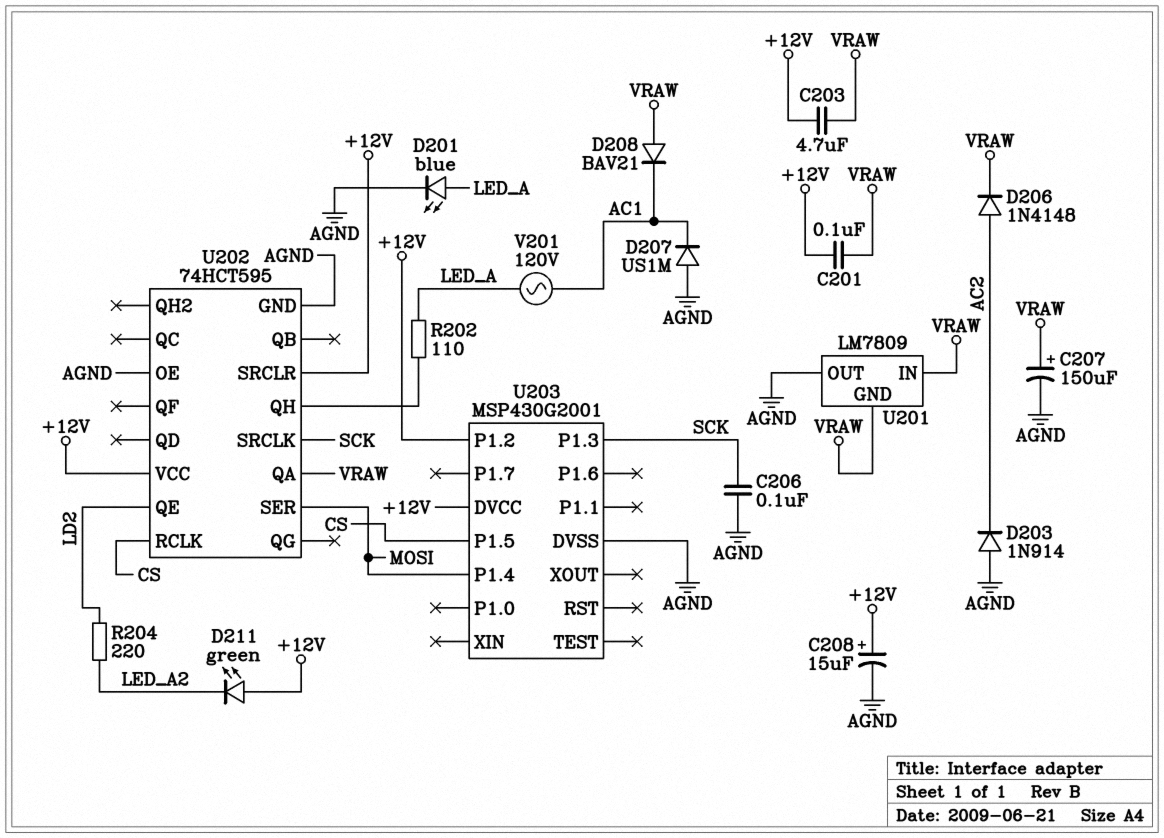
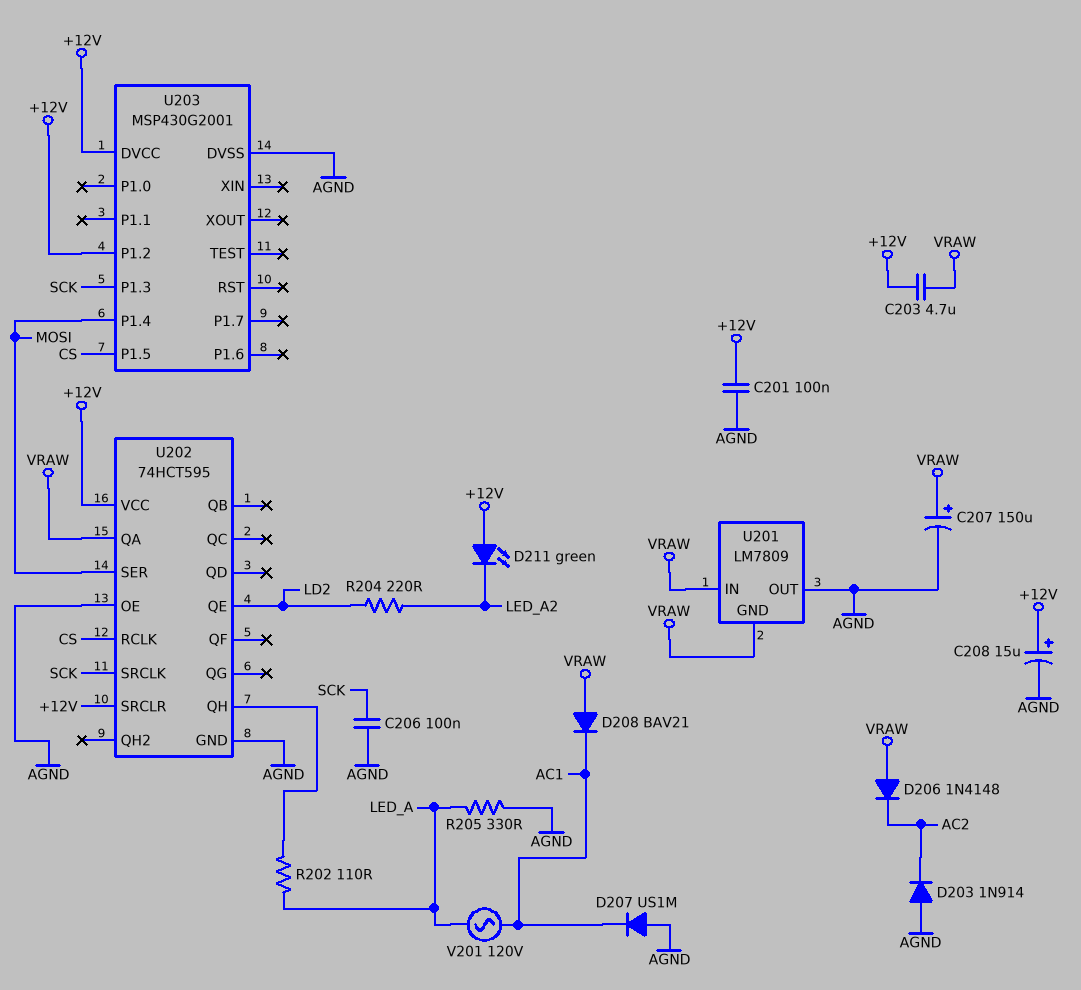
C201: 100nF (+12V, VRAW) -> 100nF (+12V, AGND)
D201: LED blue (A LED_A, K AGND) -> none
D206: diode 1N4148 (A AC2, K VRAW) -> diode 1N4148 (A VRAW, K AC2)
R205: none -> 330 (AGND, LED_A)

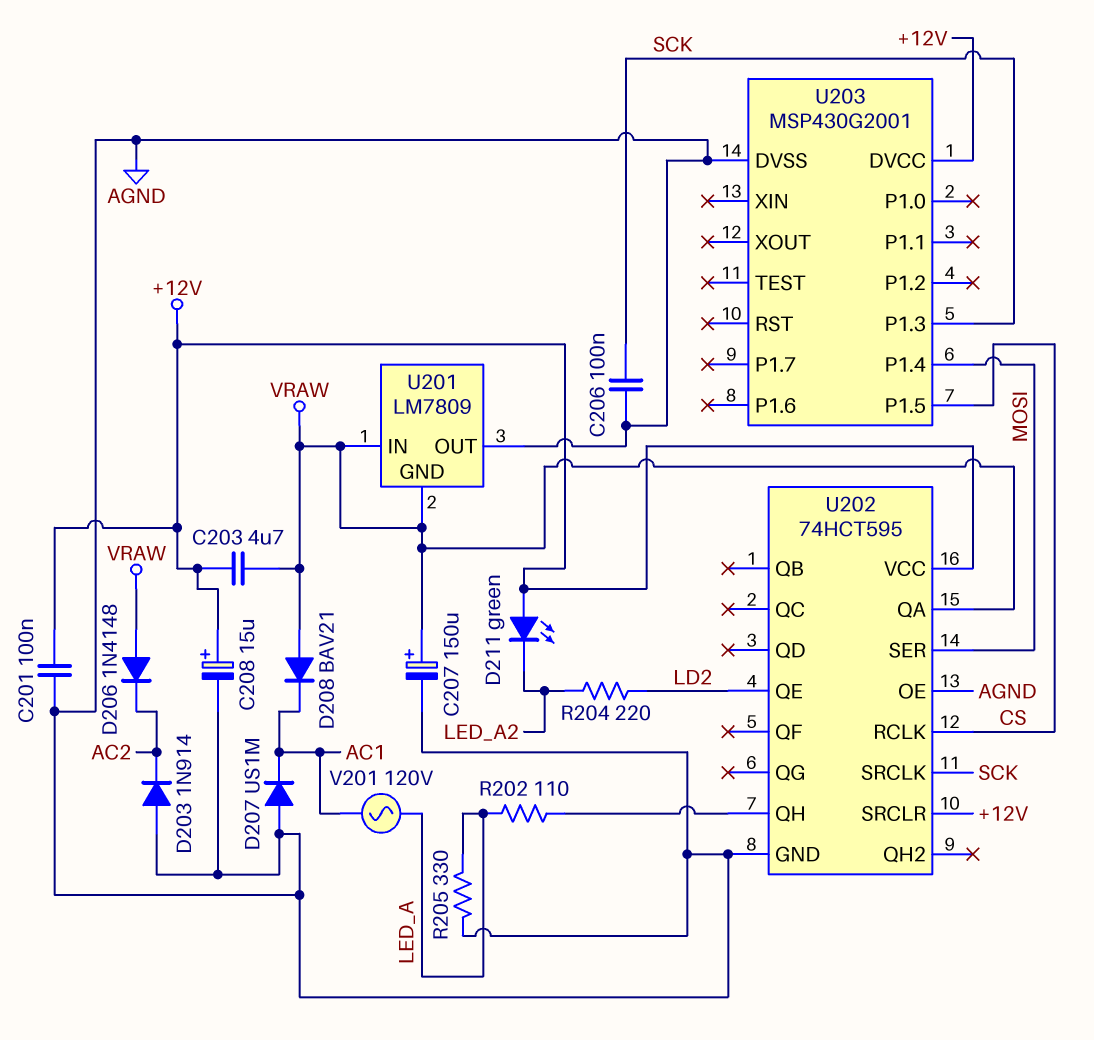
U203 pin P1.2: +12V -> none

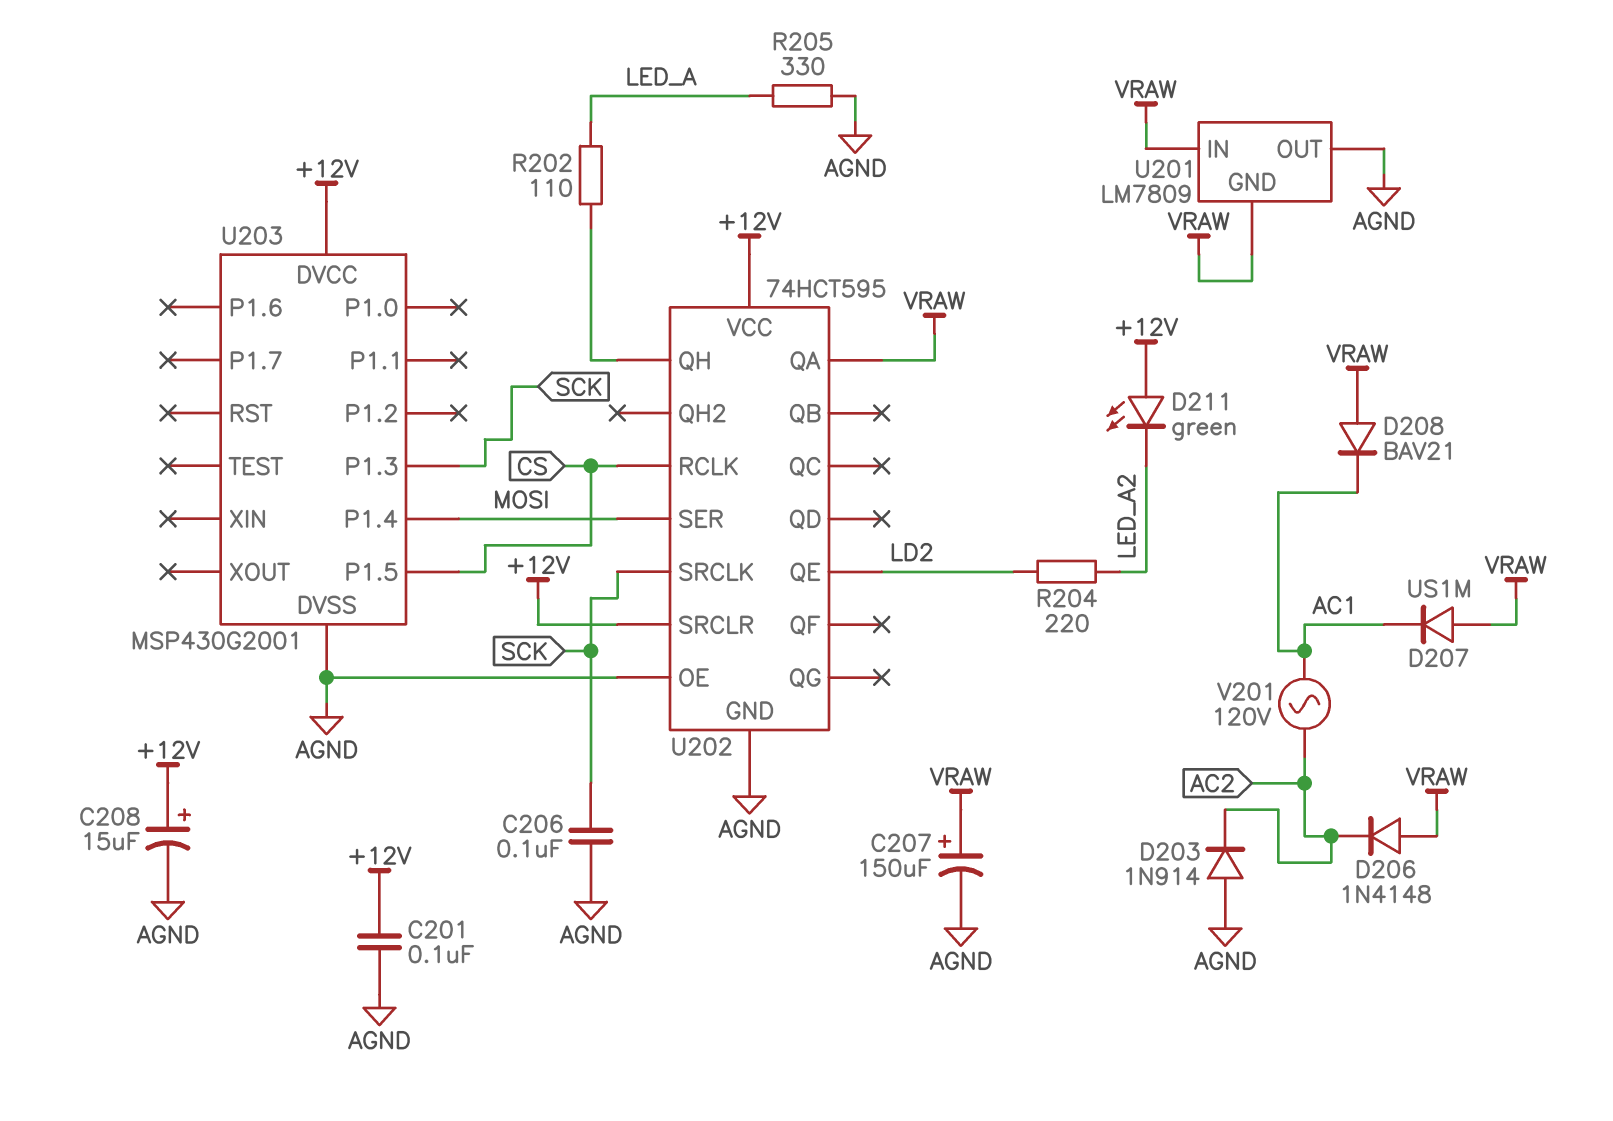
C203: 4.7uF (+12V, VRAW) -> none
D207: diode US1M (A AGND, K AC1) -> diode US1M (A VRAW, K AC1)
V201: AC 120V (AC1, LED_A) -> AC 120V (AC1, AC2)

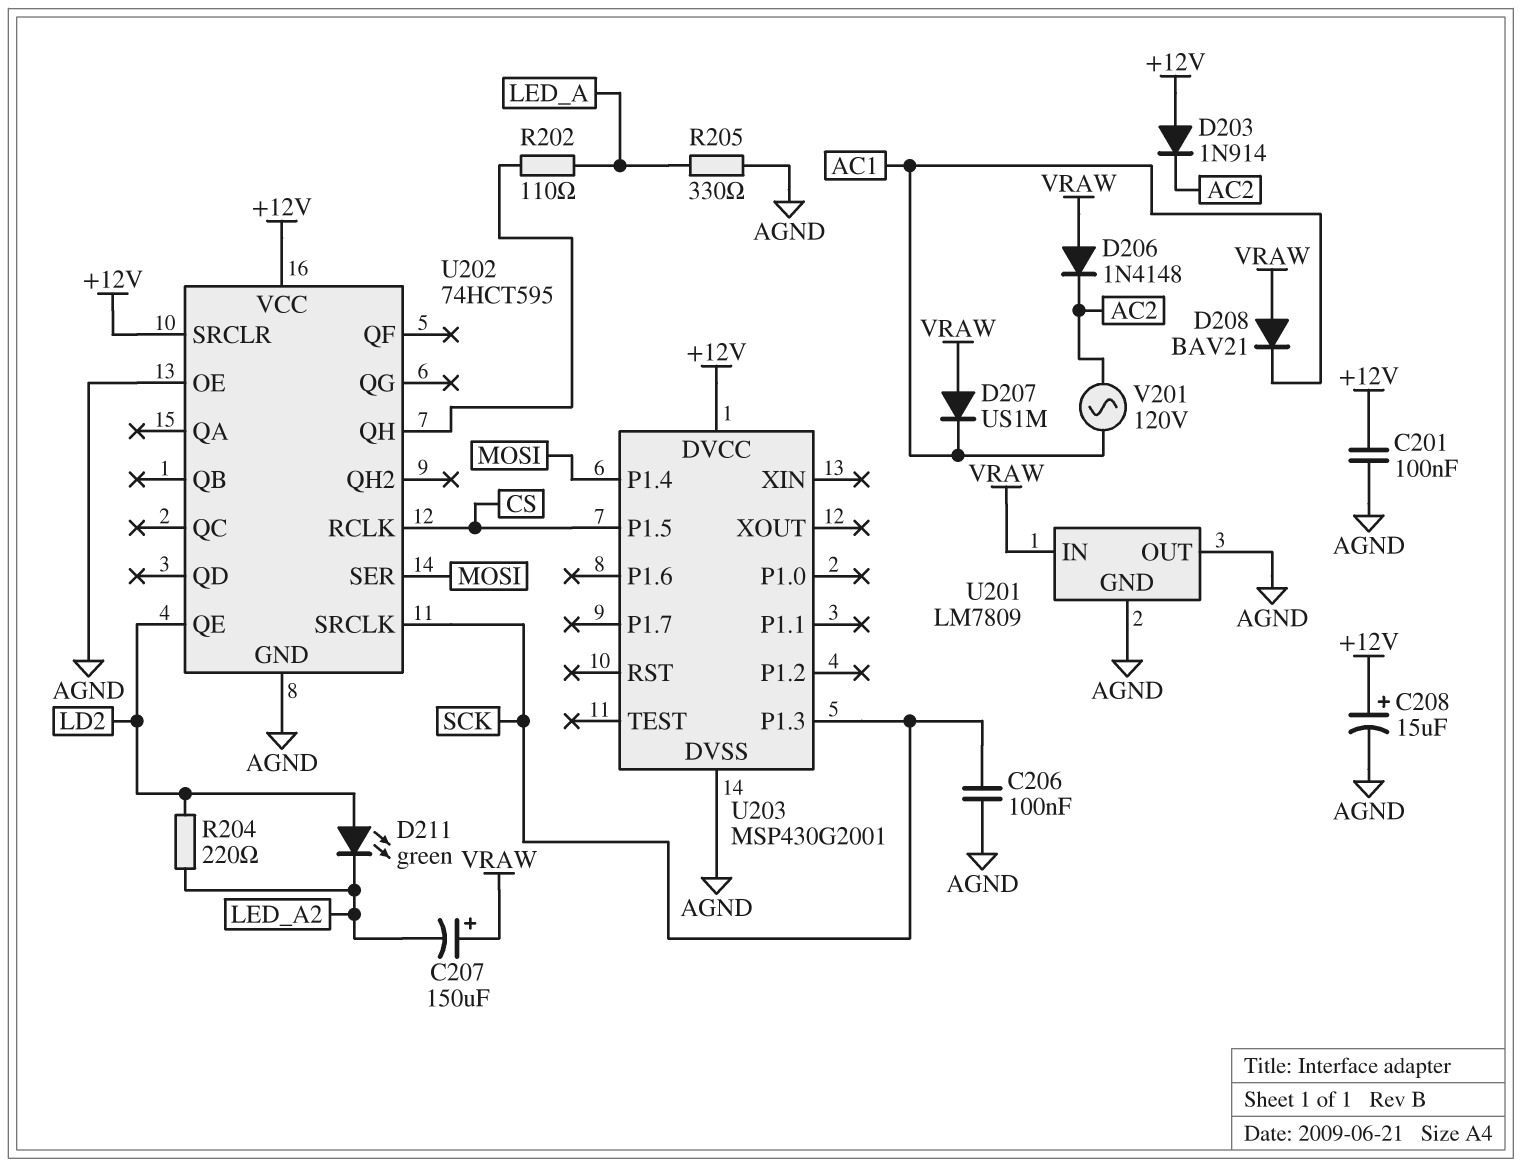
C207: 150uF (plus VRAW, minus AGND) -> 150uF (plus VRAW, minus LED_A2)
D203: diode 1N914 (A AGND, K AC2) -> diode 1N914 (A +12V, K AC2)
D211: LED green (A +12V, K LED_A2) -> LED green (A LD2, K LED_A2)
U201 pin GND: VRAW -> AGND
U202 pin QA: VRAW -> none

